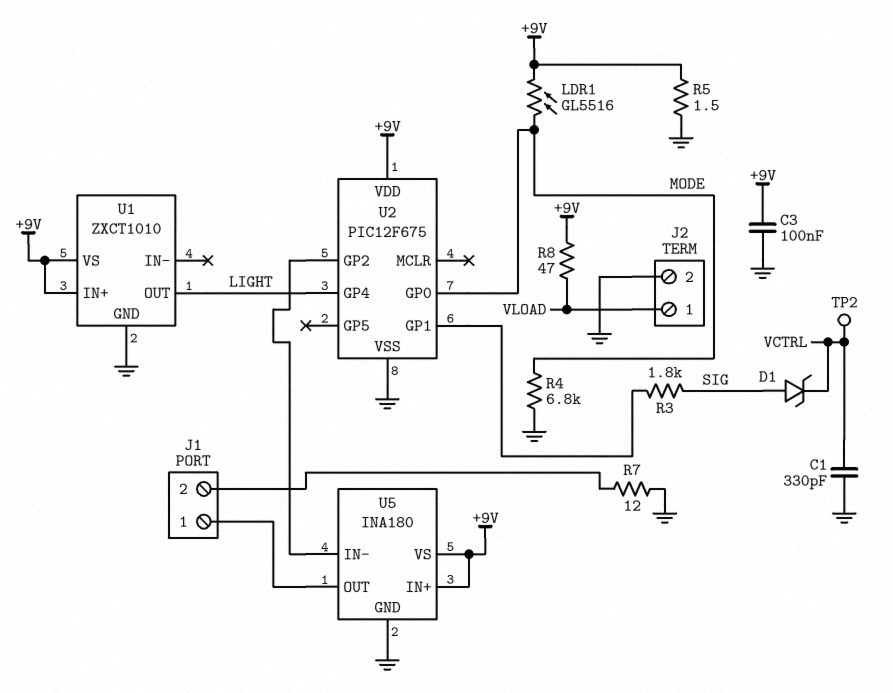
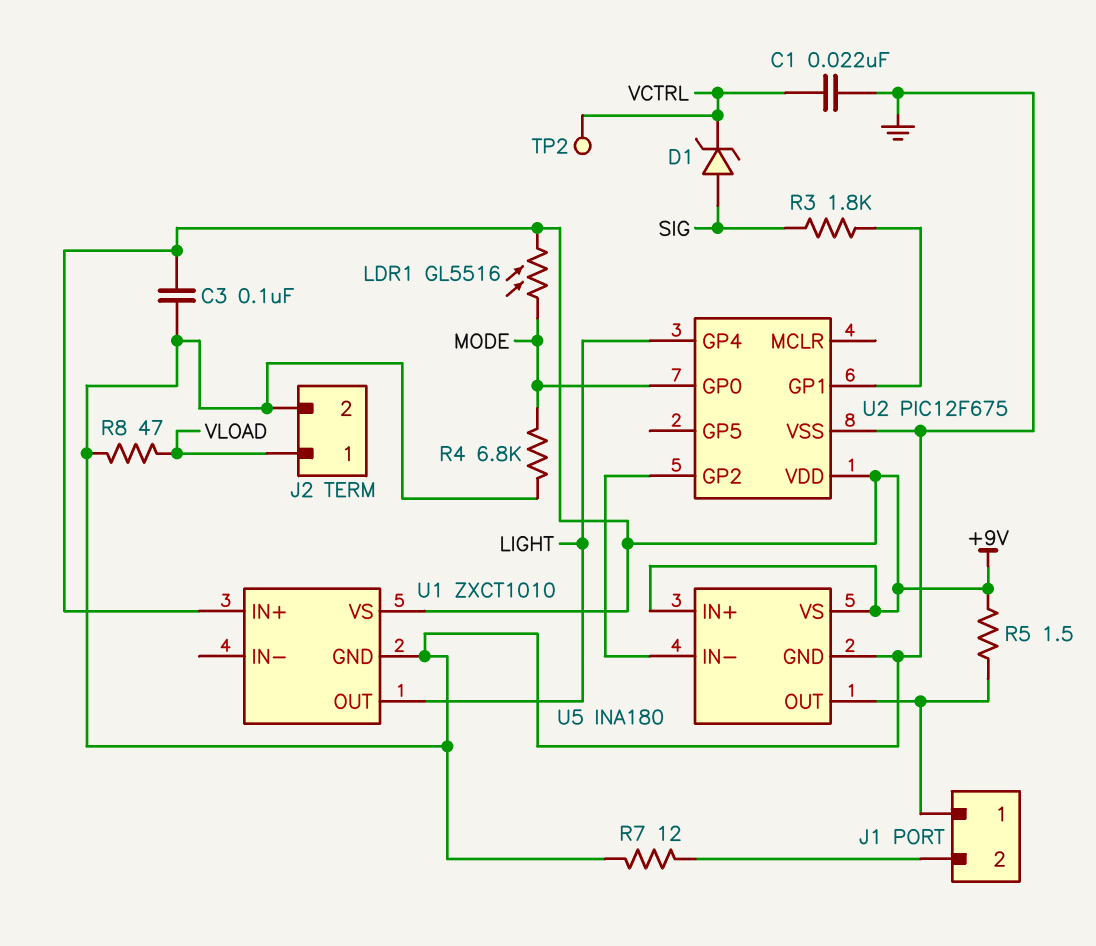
C1: 330pF (GND, VCTRL) -> 22nF (GND, VCTRL)
R5: 1.5 (+9V, GND) -> 1.5 (+9V, J1/1)
R8: 47 (+9V, VLOAD) -> 47 (GND, VLOAD)

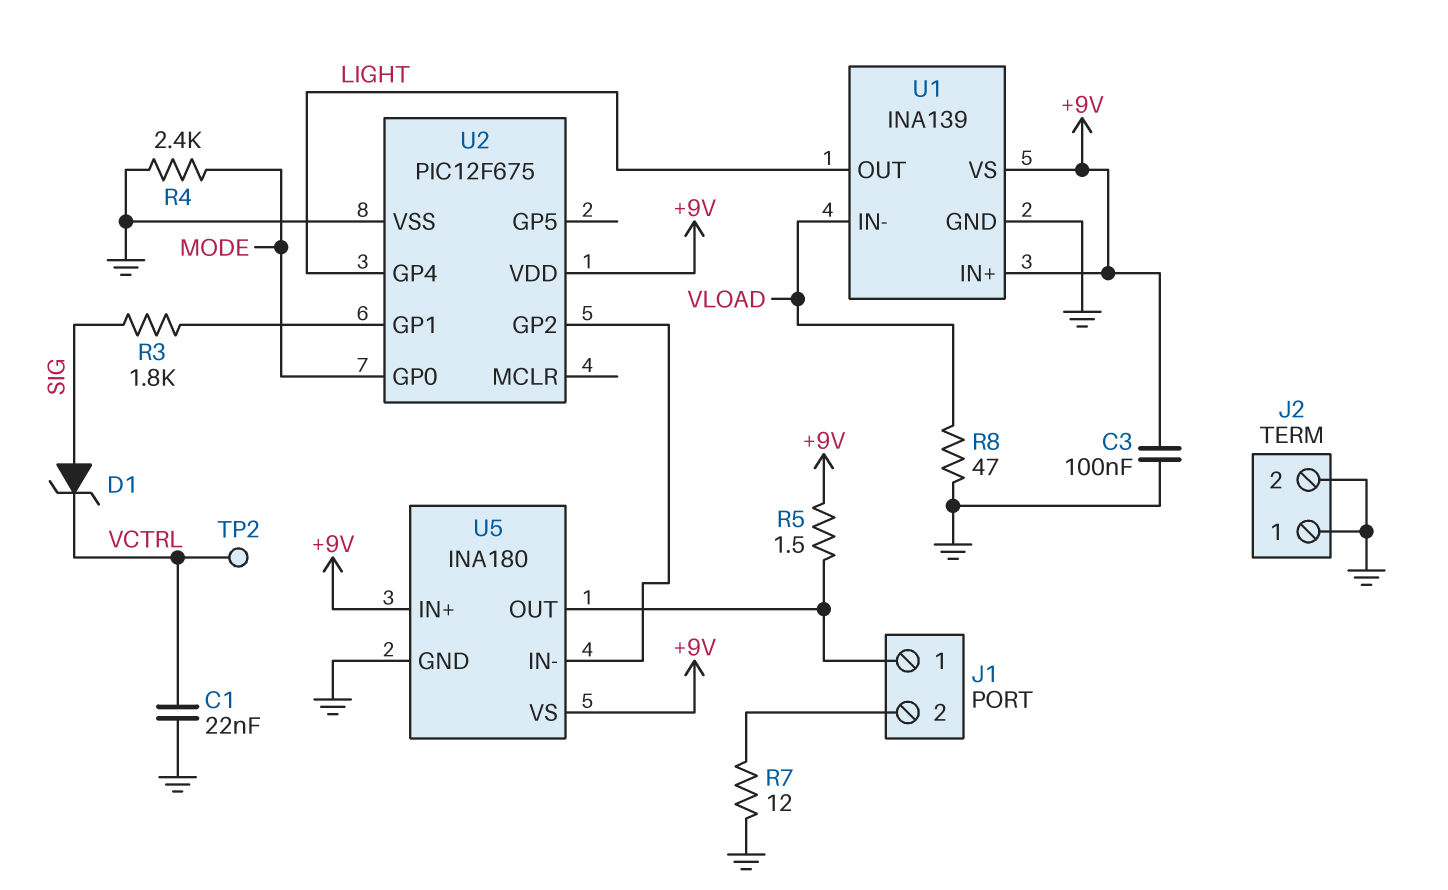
J2 pin 1: VLOAD -> GND
LDR1: GL5516 (+9V, MODE) -> none
R4: 6.8k (GND, MODE) -> 2.4k (GND, MODE)
U1: ZXCT1010 -> INA139
U1 pin IN-: none -> VLOAD

